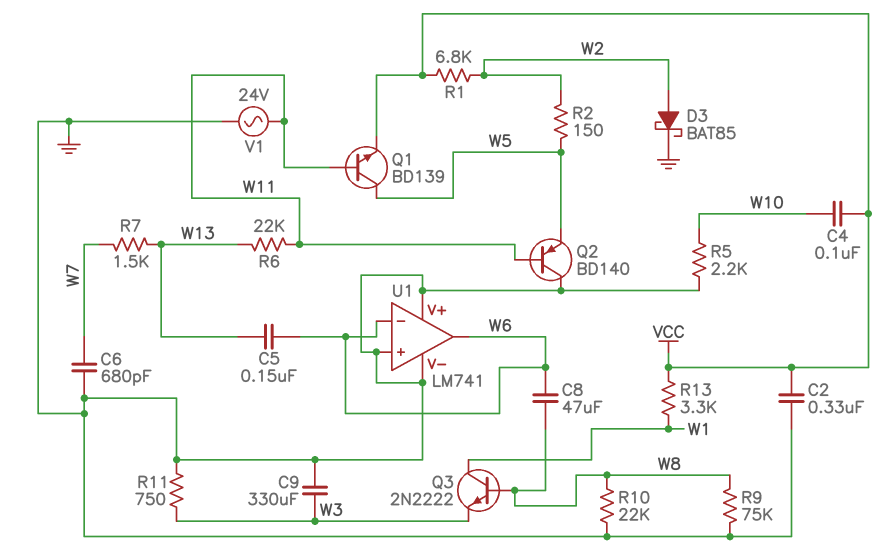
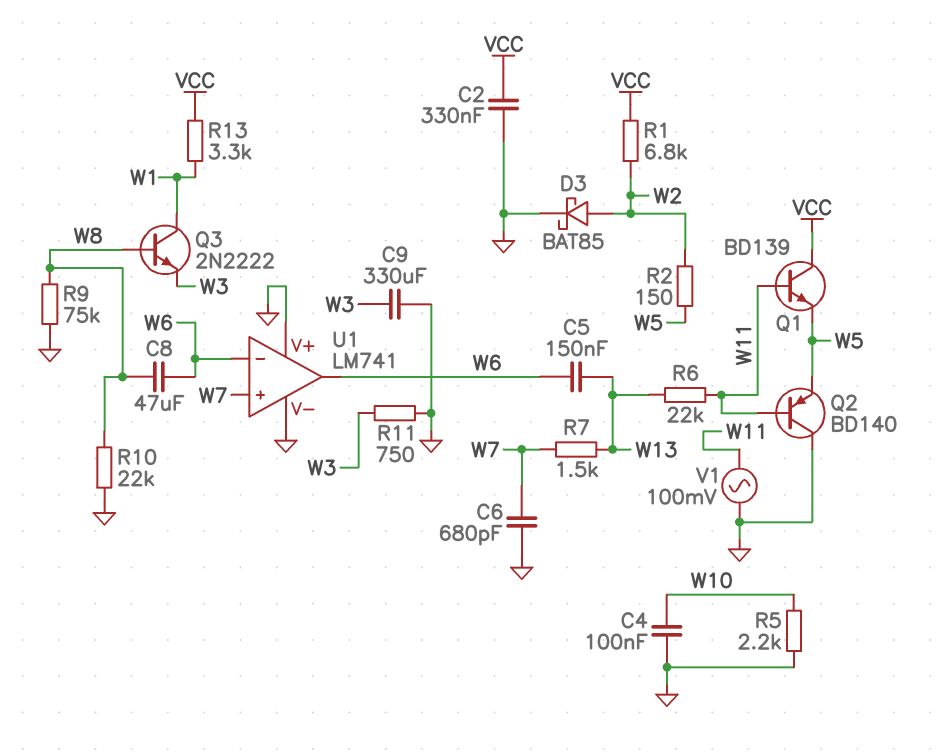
C4: 100nF (VCC, W10) -> 100nF (GND, W10)
Q1: NPN BD139 (B W11, C W5, E VCC) -> NPN BD139 (B W11, C VCC, E W5)
U1 pin in+: GND -> W7
V1: AC 24V (GND, W11) -> AC 100mV (GND, W11)

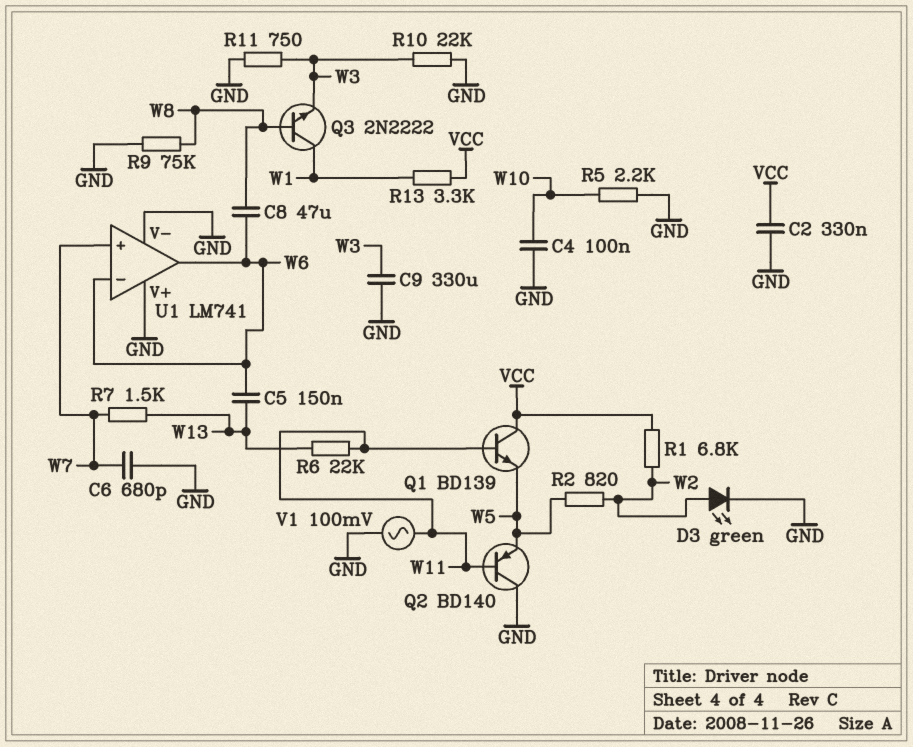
D3: schottky BAT85 (A W2, K GND) -> LED green (A W2, K GND)
R2: 150 (W2, W5) -> 820 (W2, W5)
R10: 22k (GND, W8) -> 22k (GND, W3)

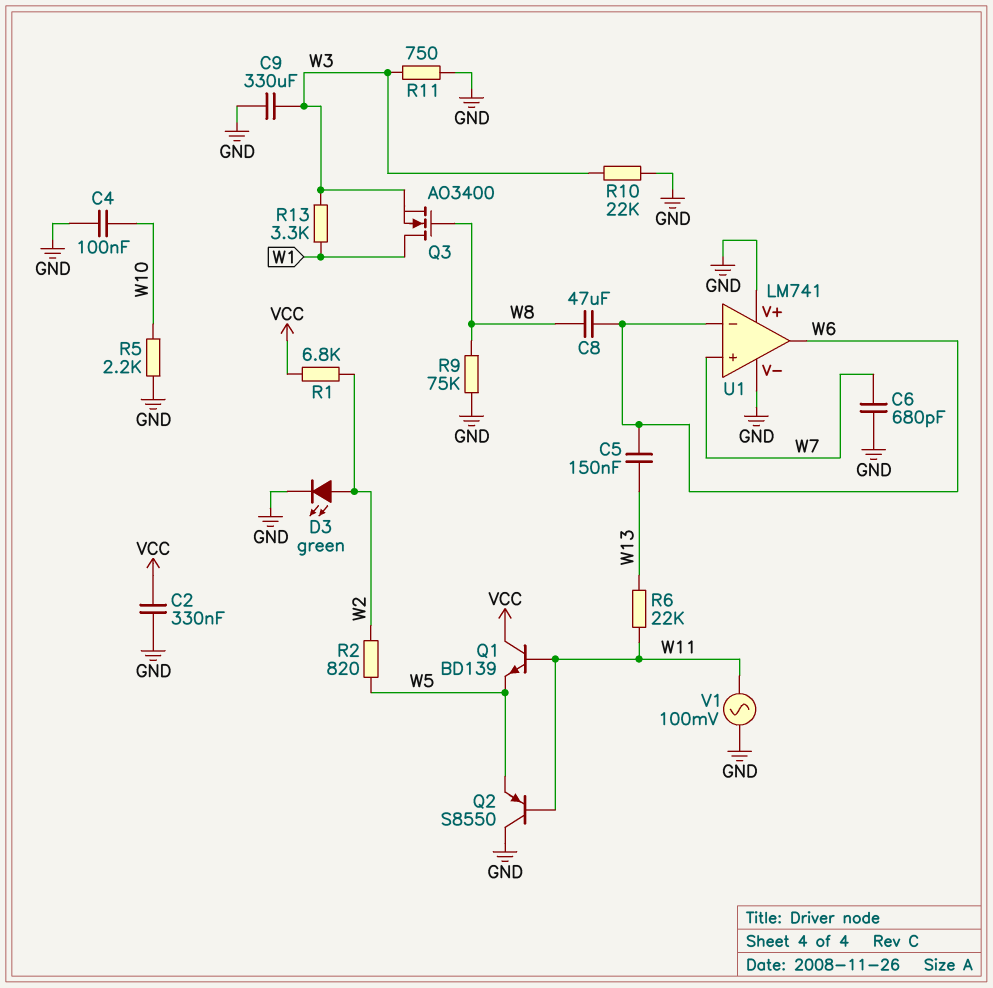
Q2: PNP BD140 (B W11, C GND, E W5) -> PNP S8550 (B W11, C GND, E W5)
Q3: NPN 2N2222 (B W8, C W1, E W3) -> NMOS AO3400 (G W8, D W1, S W3)
R7: 1.5k (W7, W13) -> none
R13: 3.3k (VCC, W1) -> 3.3k (W1, W3)

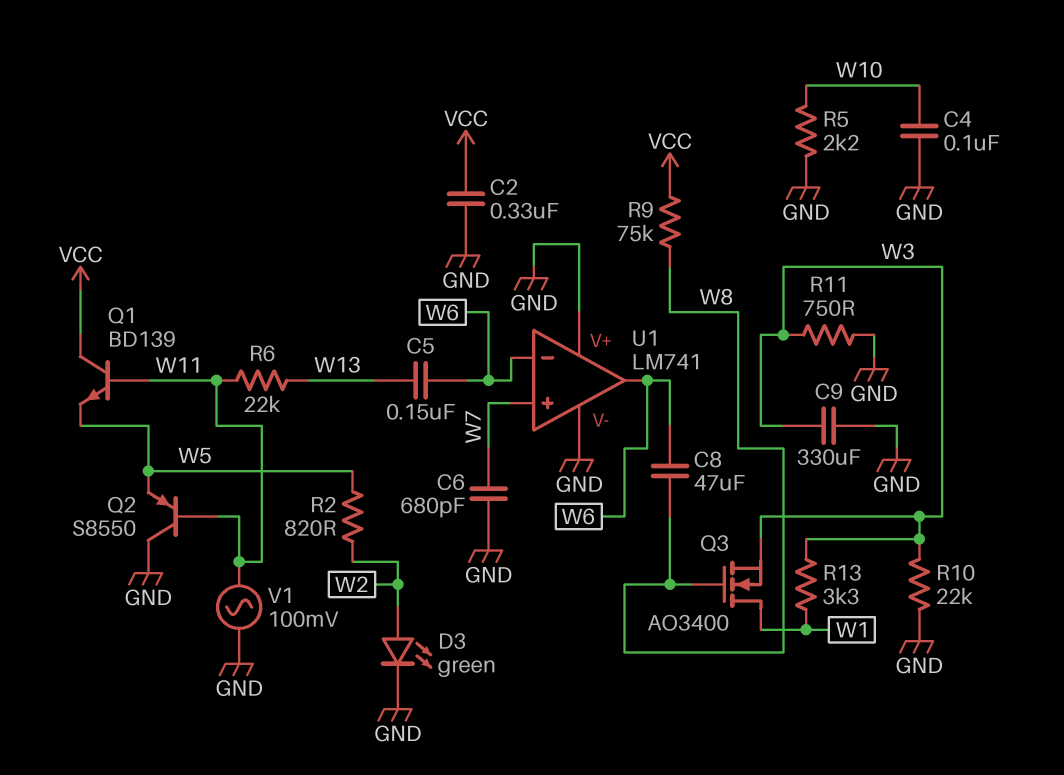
R1: 6.8k (VCC, W2) -> none
R9: 75k (GND, W8) -> 75k (VCC, W8)

